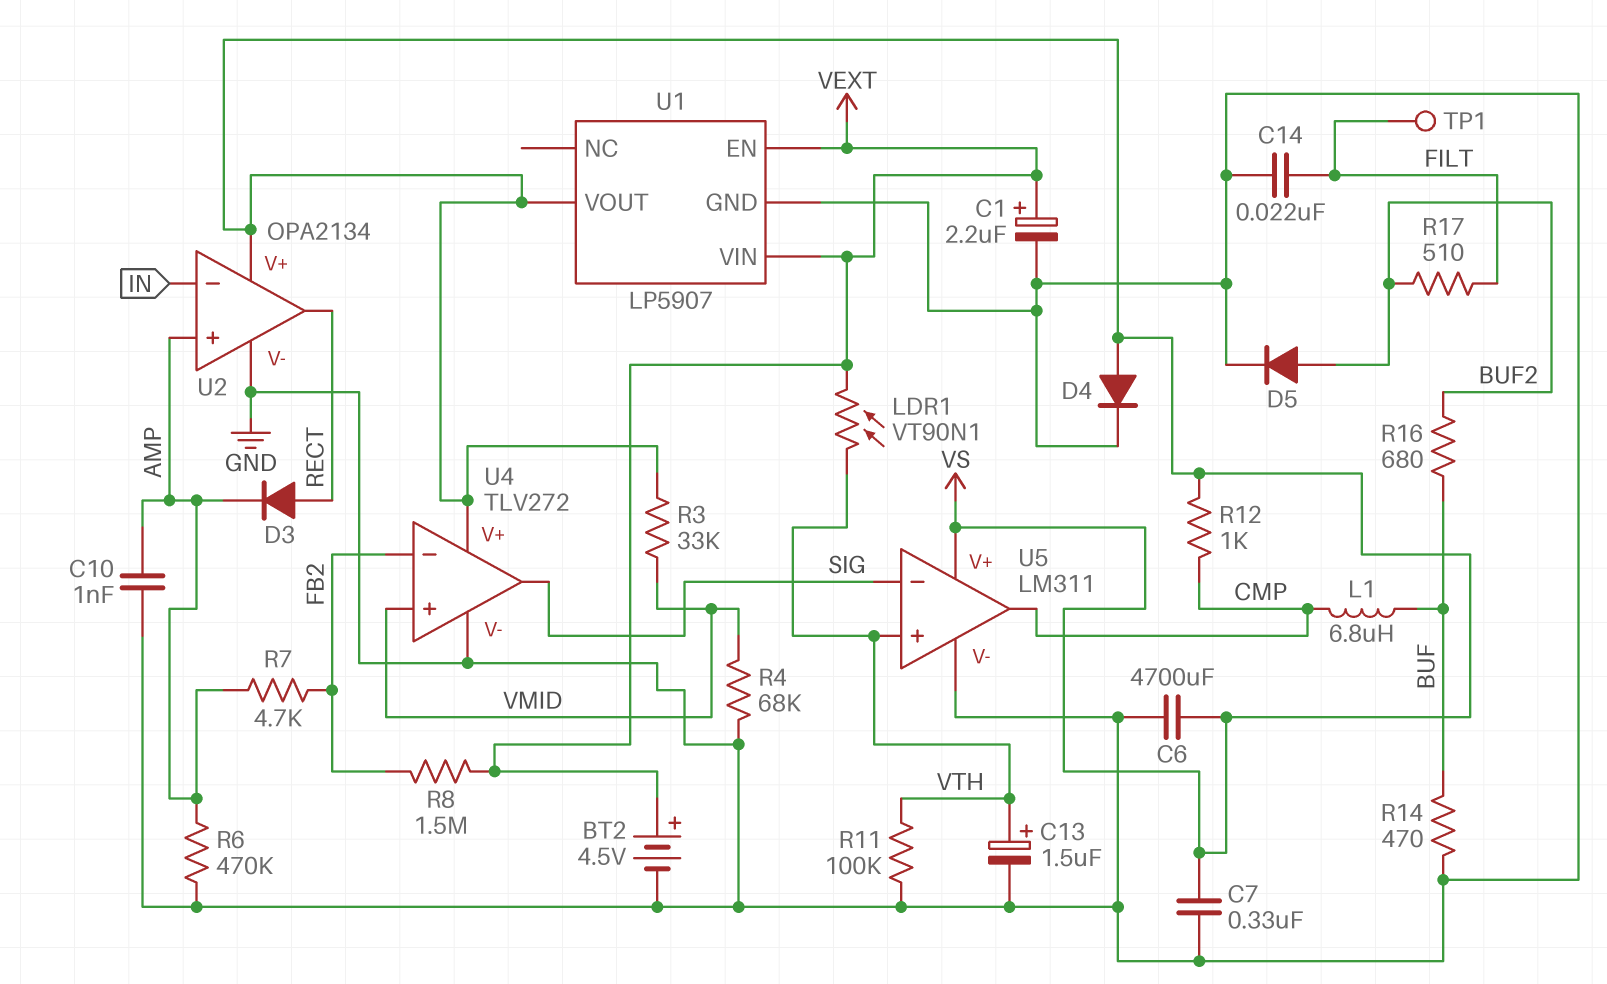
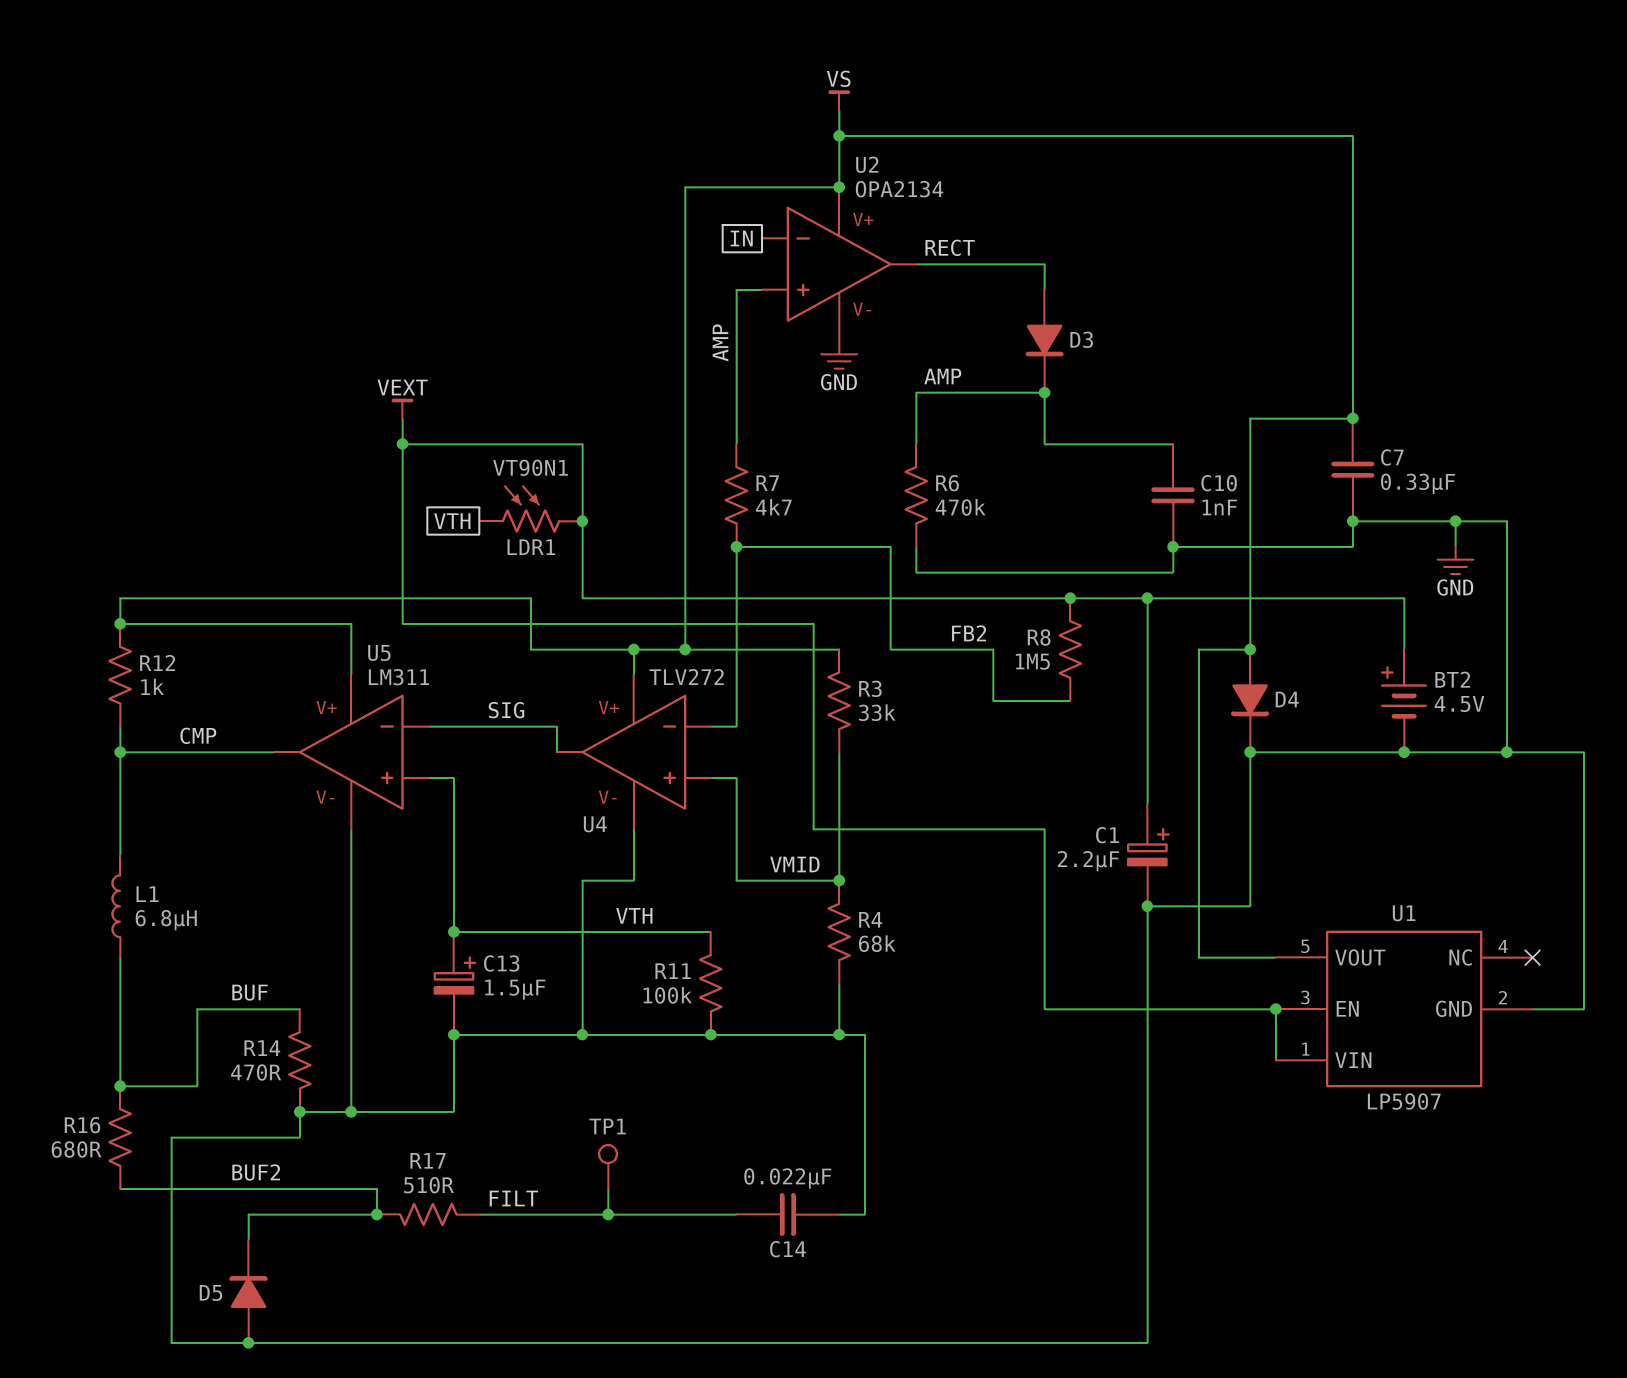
C6: 4700uF (GND, VS) -> none
D5: diode (A BUF2, K GND) -> diode (A GND, K BUF2)

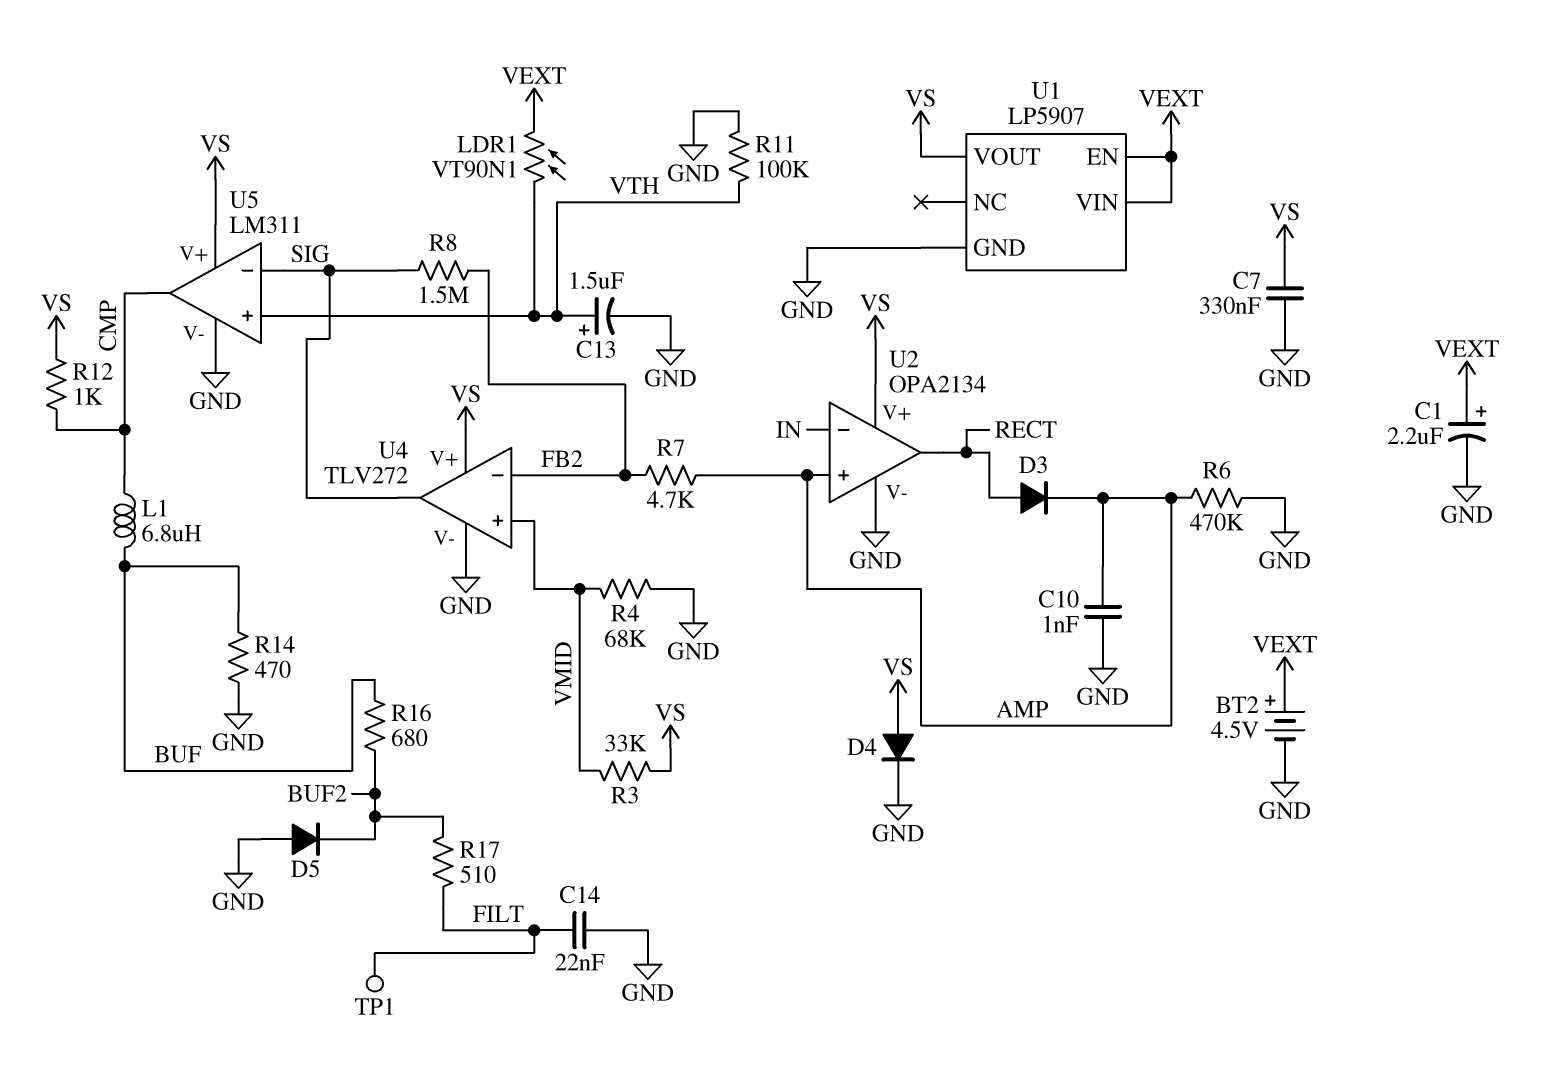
R8: 1.5M (FB2, VEXT) -> 1.5M (FB2, SIG)

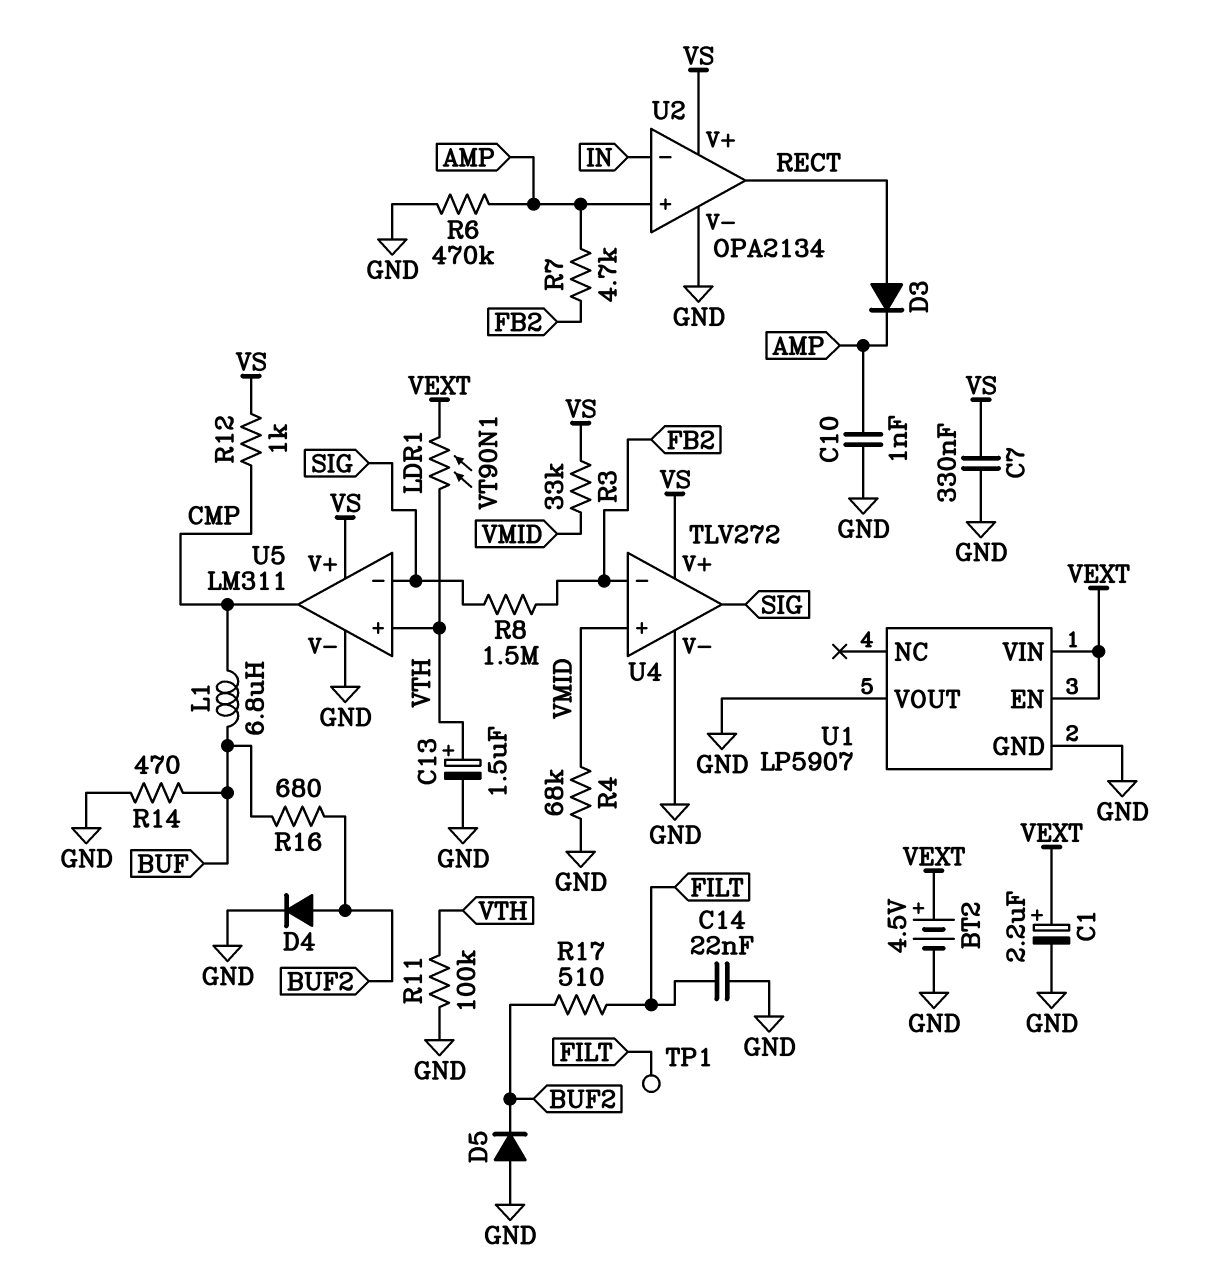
D4: diode (A VS, K GND) -> diode (A BUF2, K GND)
U1 pin VOUT: VS -> GND

